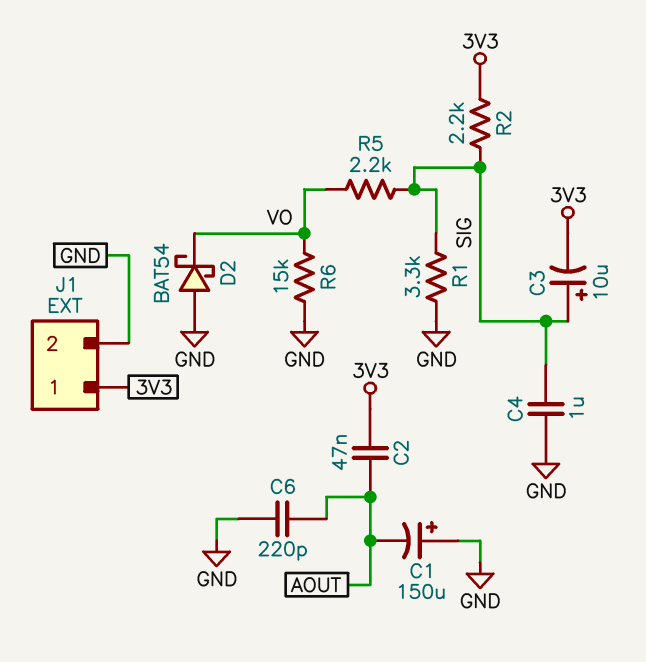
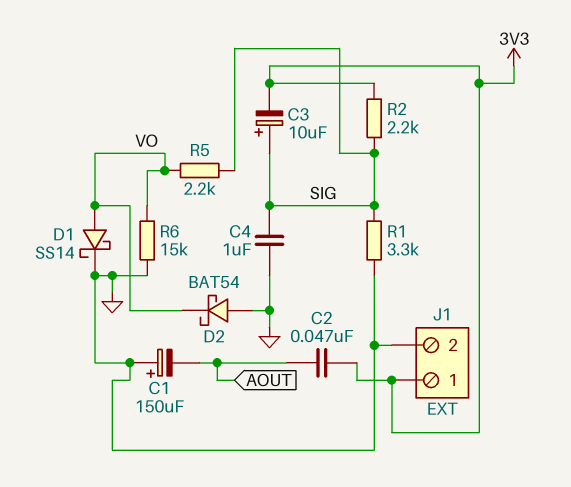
C6: 220pF (AOUT, GND) -> none
D1: none -> schottky SS14 (A VO, K GND)

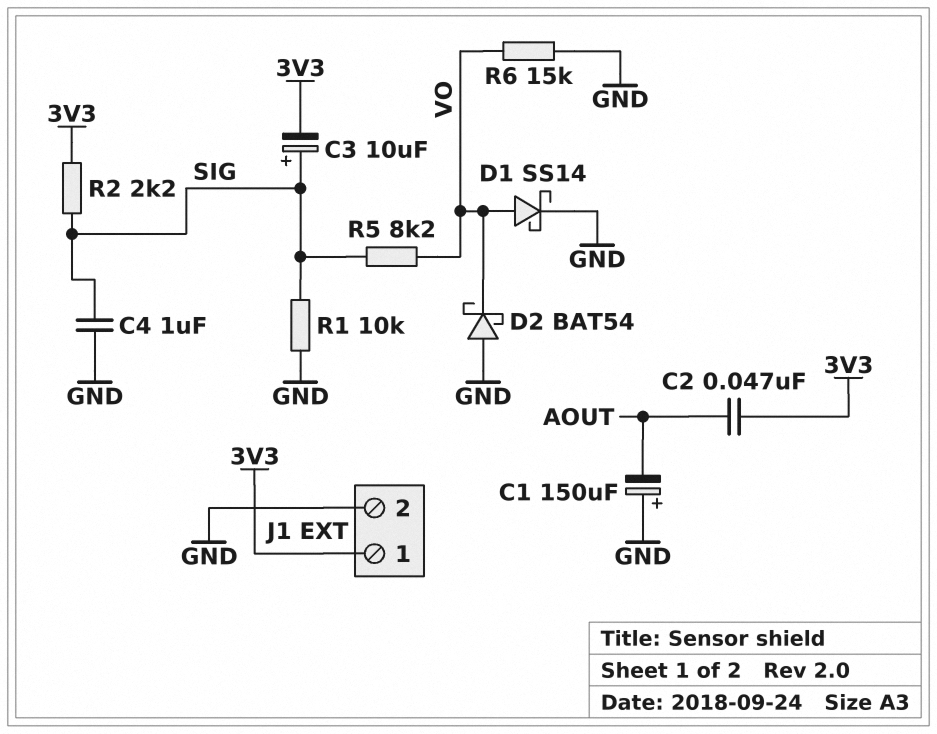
R1: 3.3k (GND, SIG) -> 10k (GND, SIG)
R5: 2.2k (SIG, VO) -> 8.2k (SIG, VO)

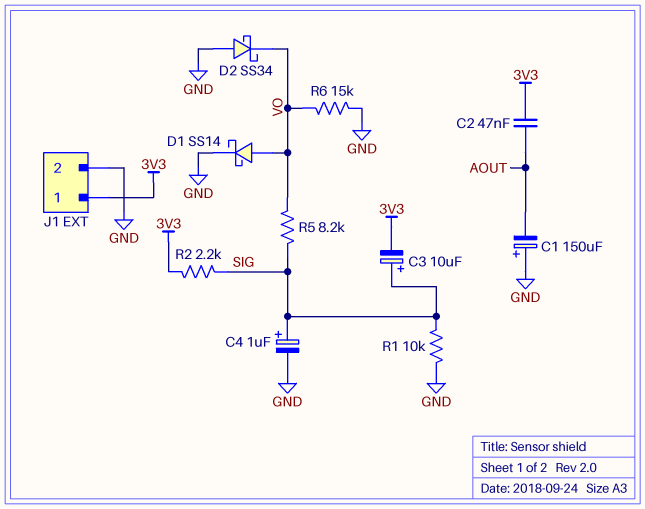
C4: 1uF (GND, SIG) -> 1uF (plus SIG, minus GND)
D2: schottky BAT54 (A GND, K VO) -> schottky SS34 (A GND, K VO)

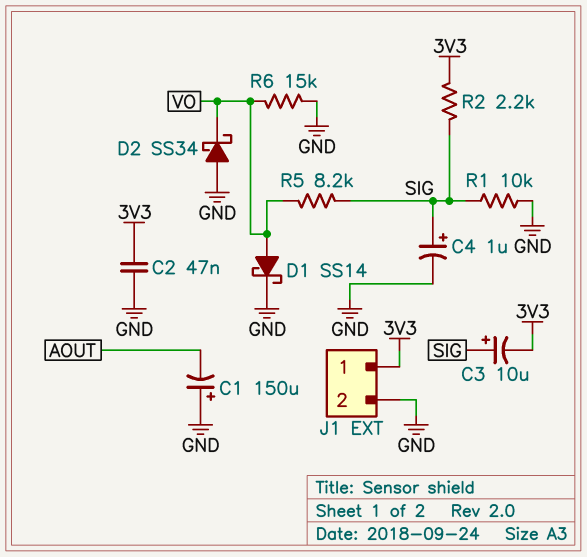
C2: 47nF (3V3, AOUT) -> 47nF (3V3, GND)

